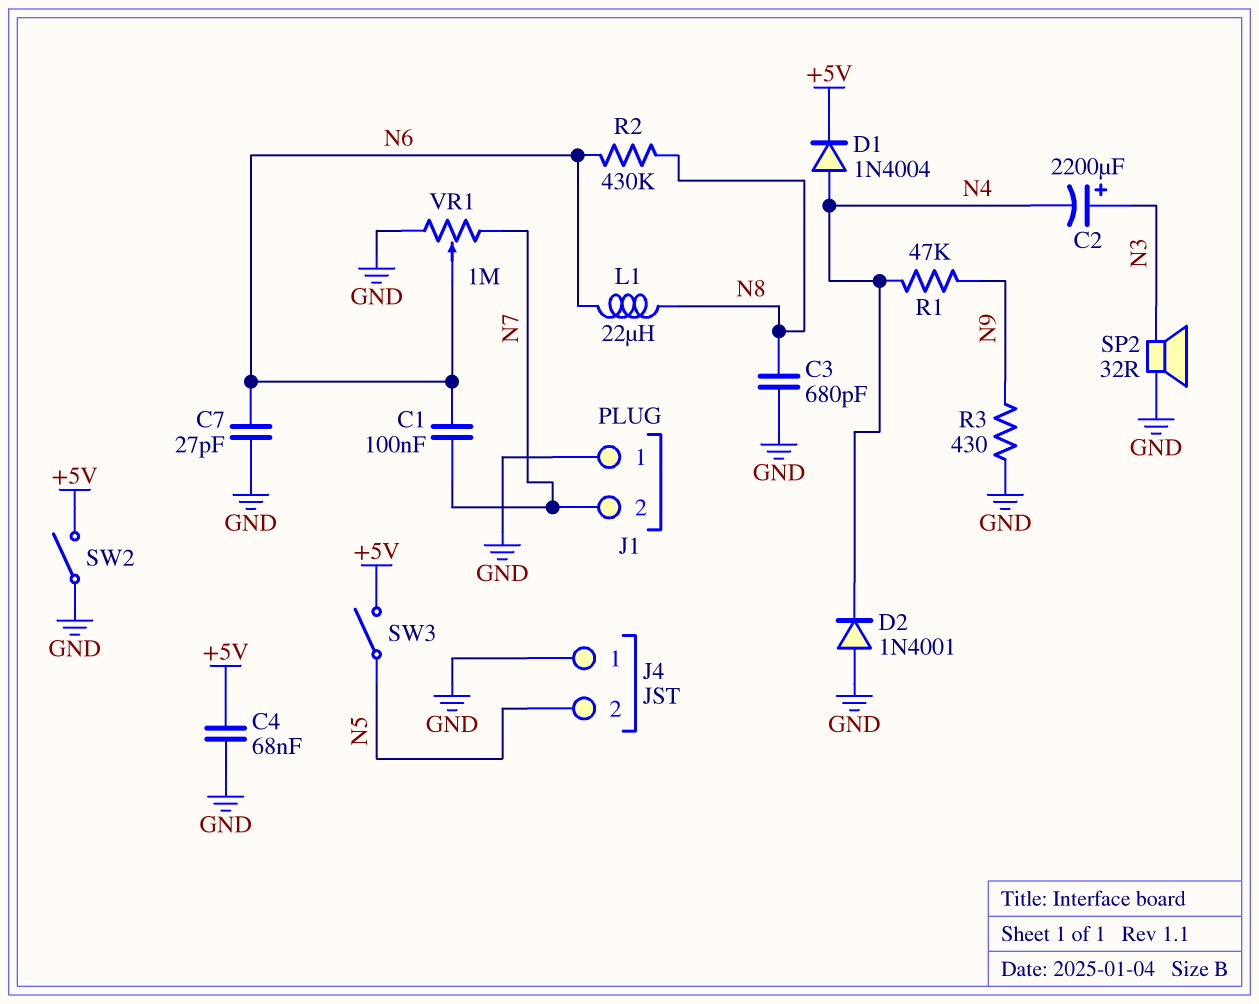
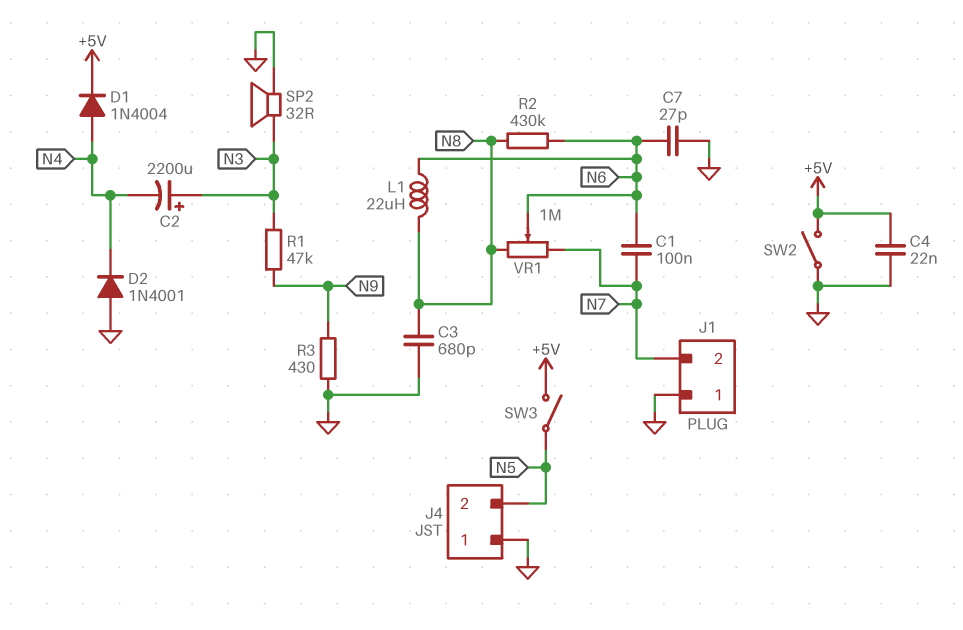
C4: 68nF (+5V, GND) -> 22nF (+5V, GND)
R1: 47k (N4, N9) -> 47k (N3, N9)
VR1: 1M (GND, N7, wiper N6) -> 1M (N7, N8, wiper N6)

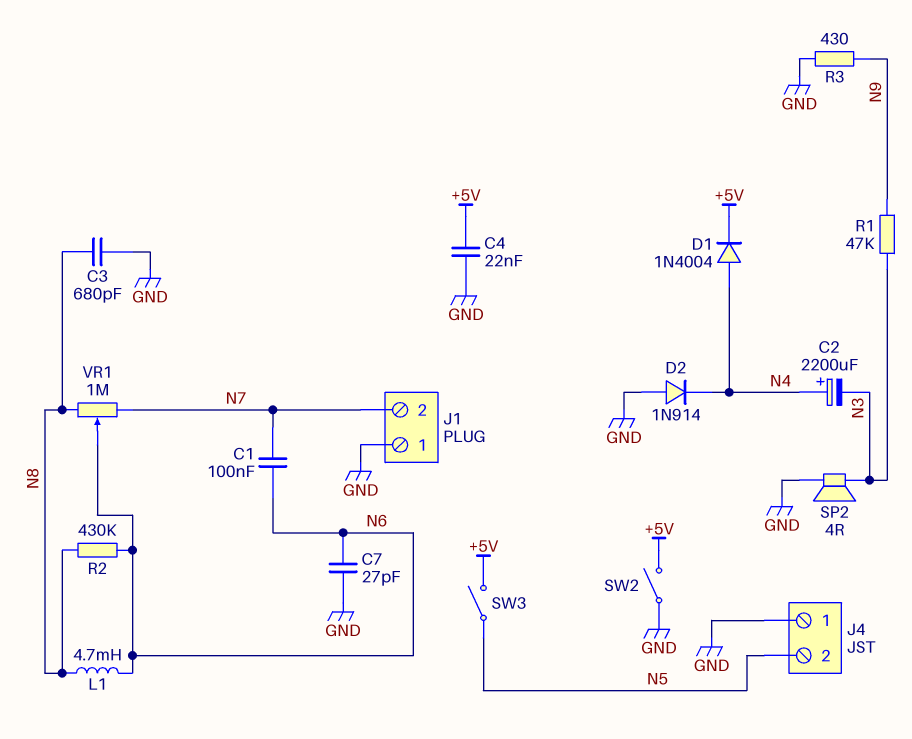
C2: 2200uF (plus N3, minus N4) -> 2200uF (plus N4, minus N3)
D2: diode 1N4001 (A GND, K N4) -> diode 1N914 (A GND, K N4)
L1: 22uH (N6, N8) -> 4.7mH (N6, N8)
SP2: speaker 32R (GND, N3) -> speaker 4R (GND, N3)

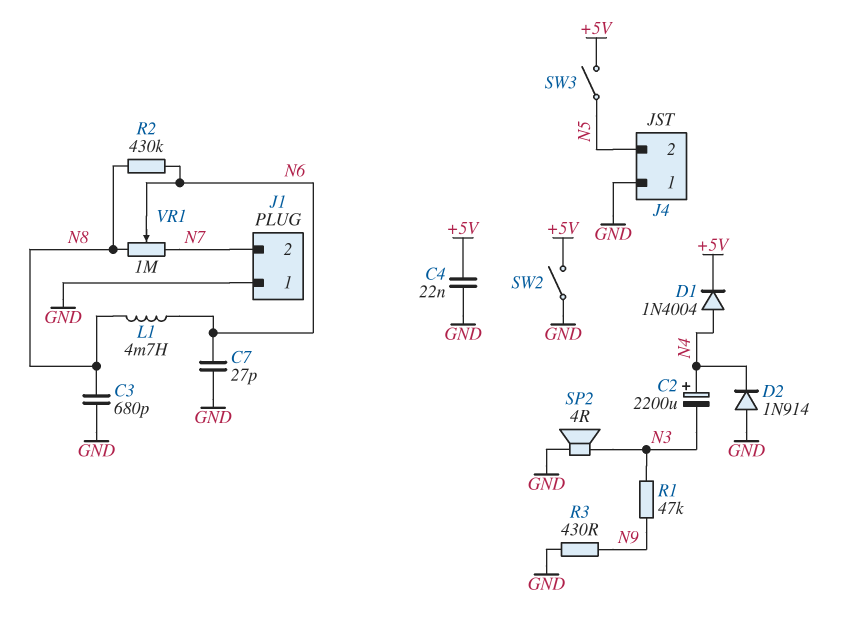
C1: 100nF (N6, N7) -> none

